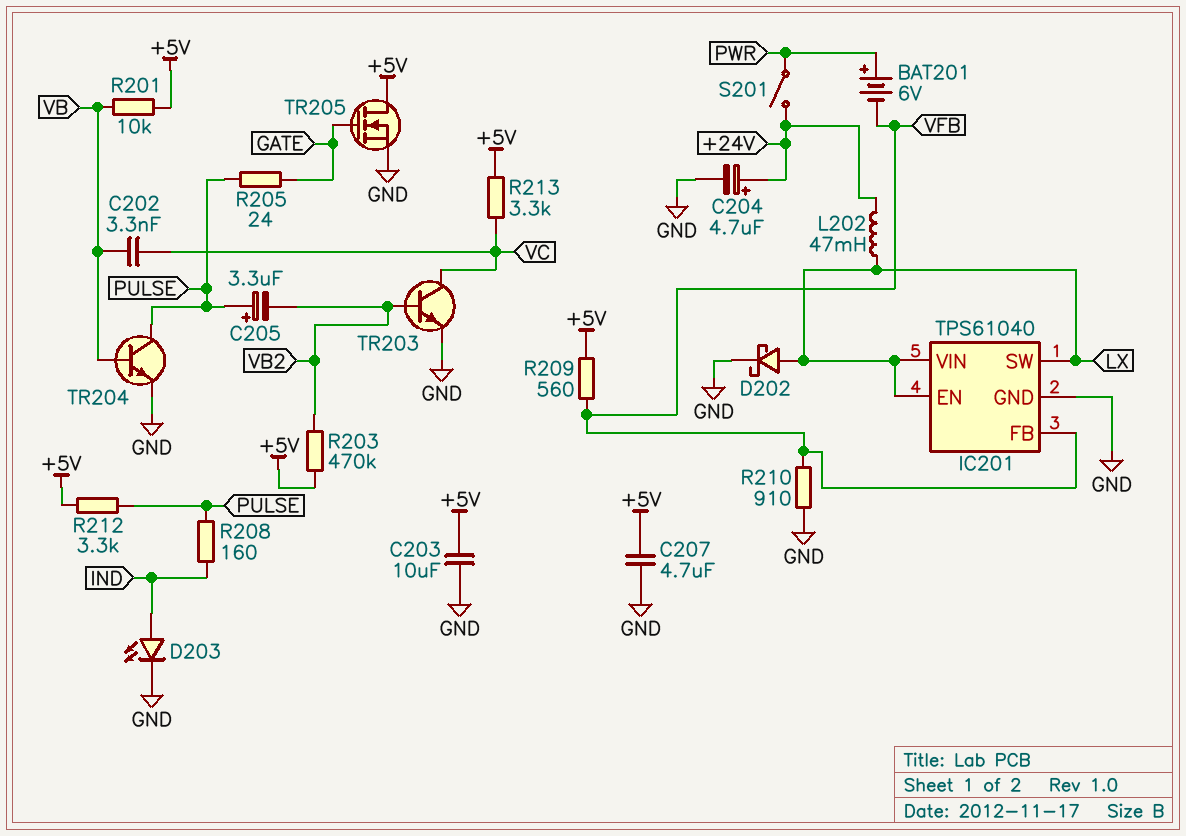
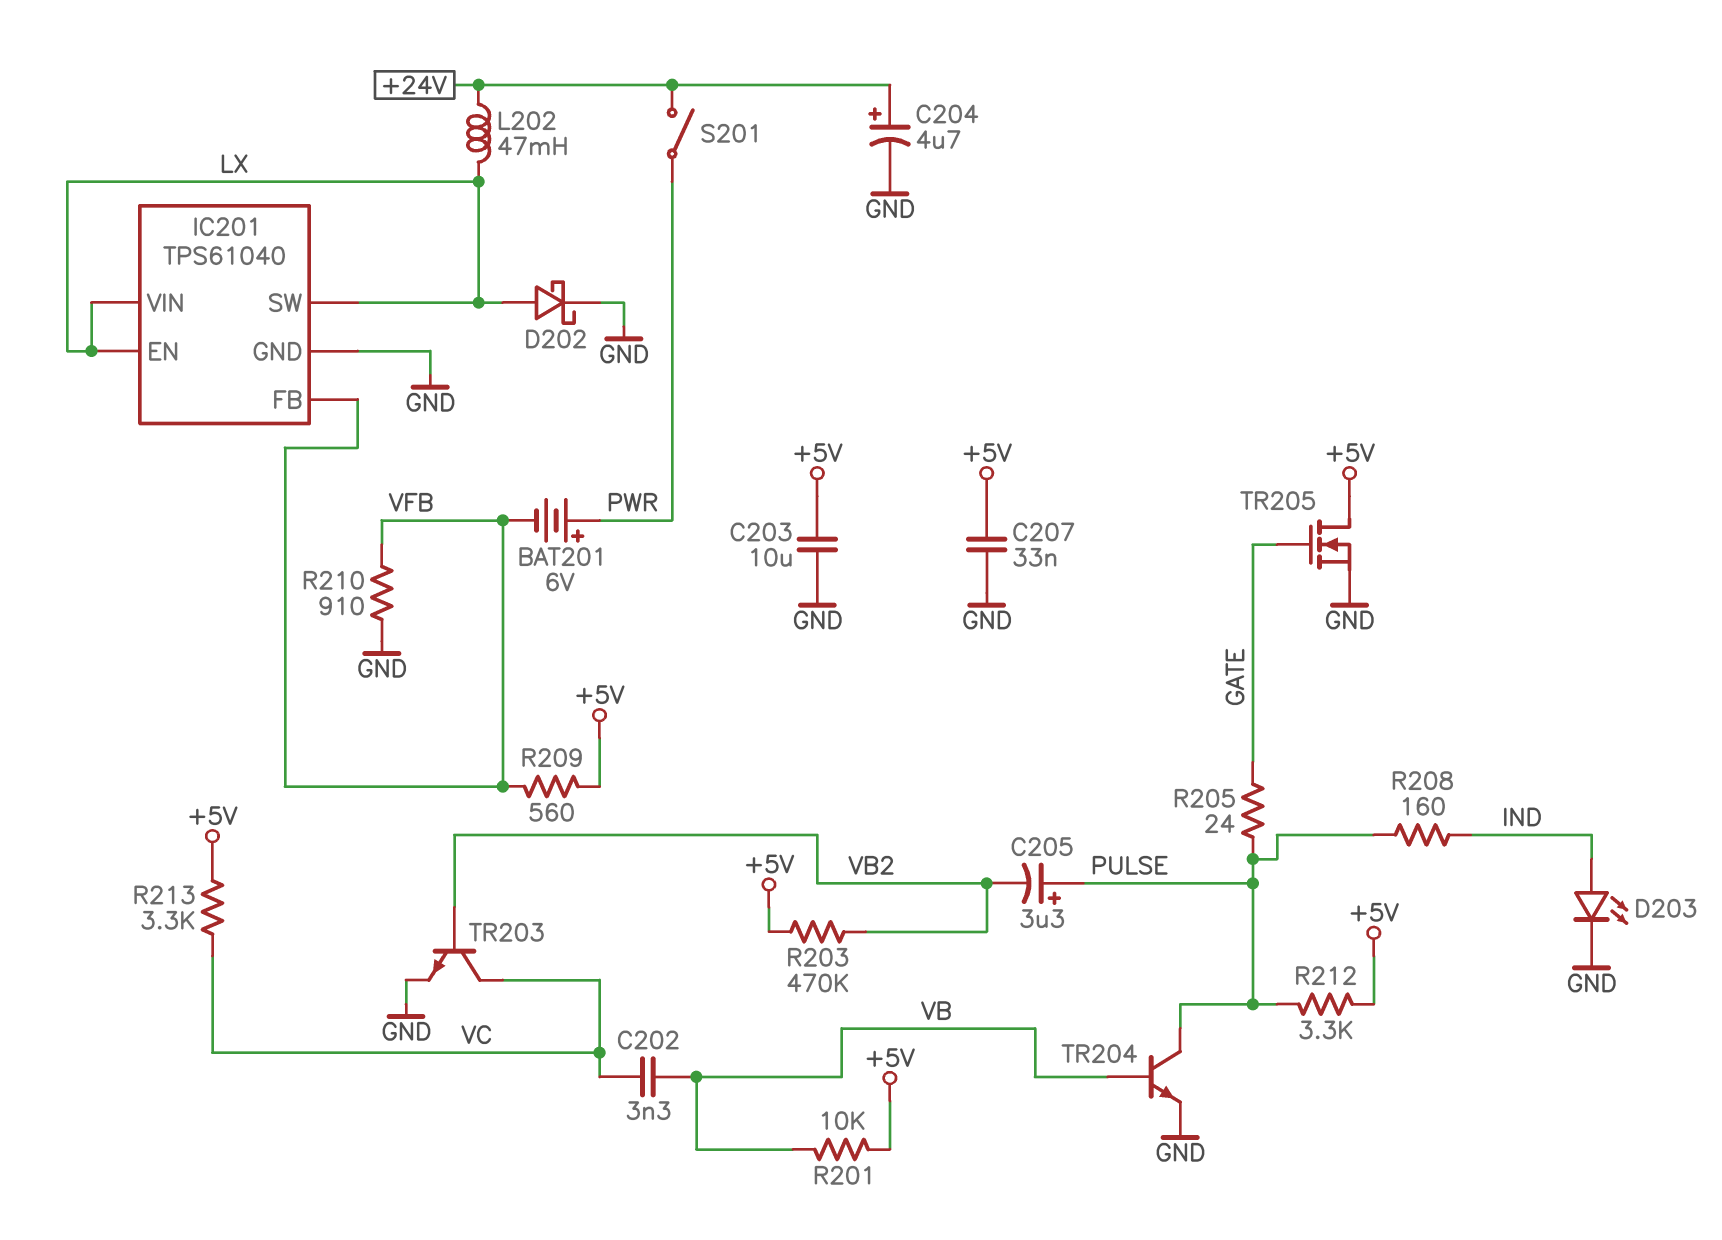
C207: 4.7uF (+5V, GND) -> 33nF (+5V, GND)

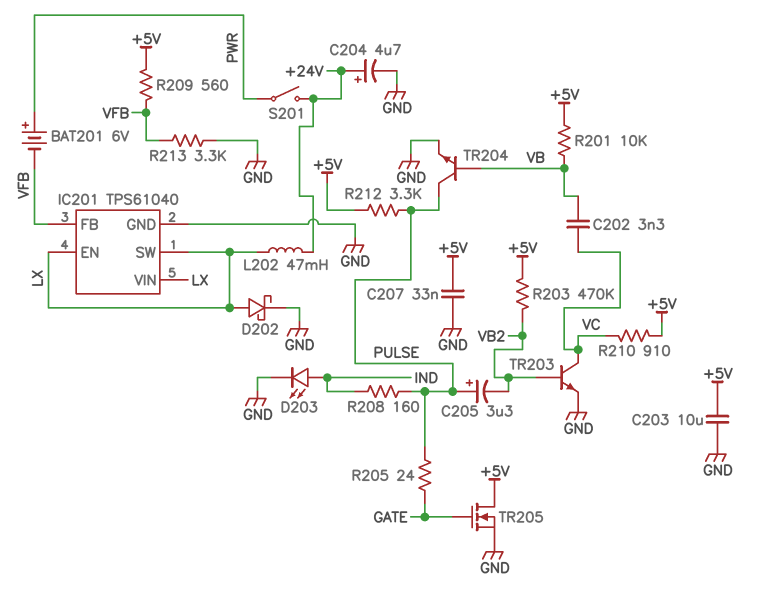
R210: 910 (GND, VFB) -> 910 (+5V, VC)
R213: 3.3k (+5V, VC) -> 3.3k (GND, VFB)

